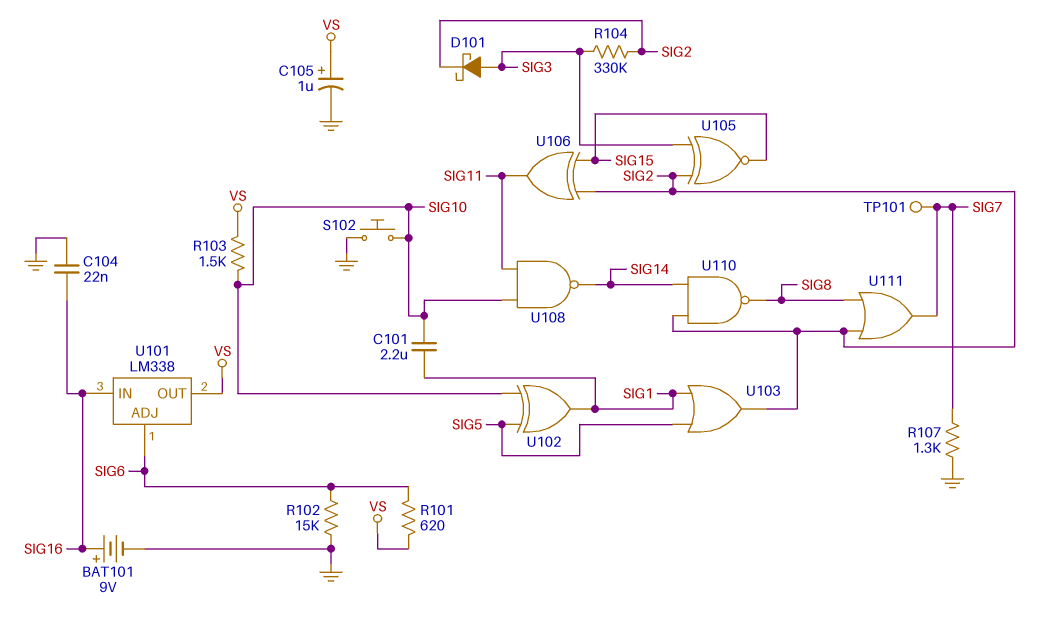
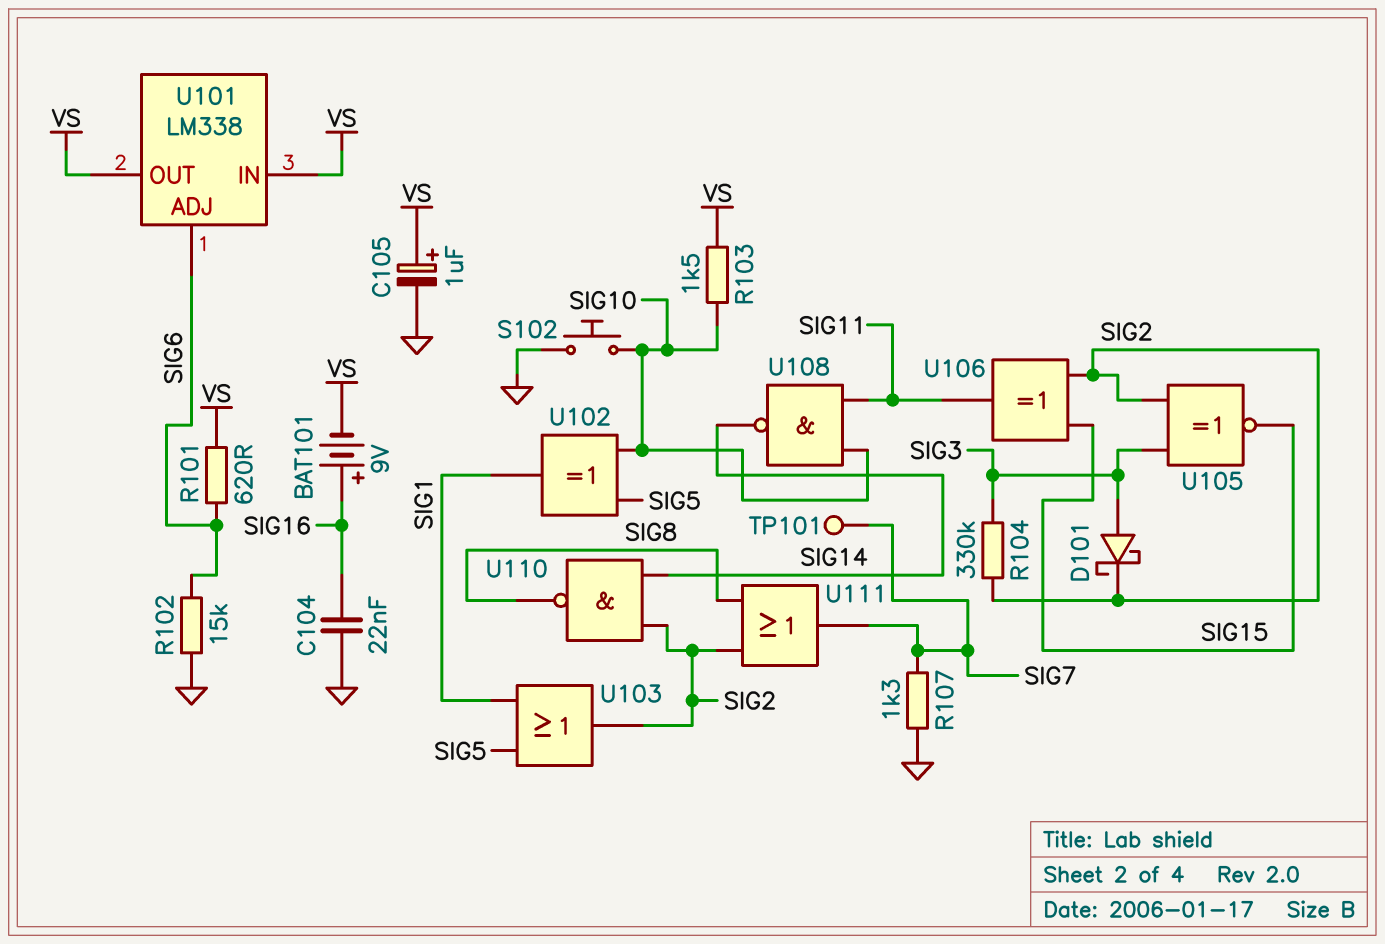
BAT101: 9V (plus SIG16, minus GND) -> 9V (plus SIG16, minus VS)
C101: 2.2uF (SIG1, SIG10) -> none
U101 pin IN: SIG16 -> VS

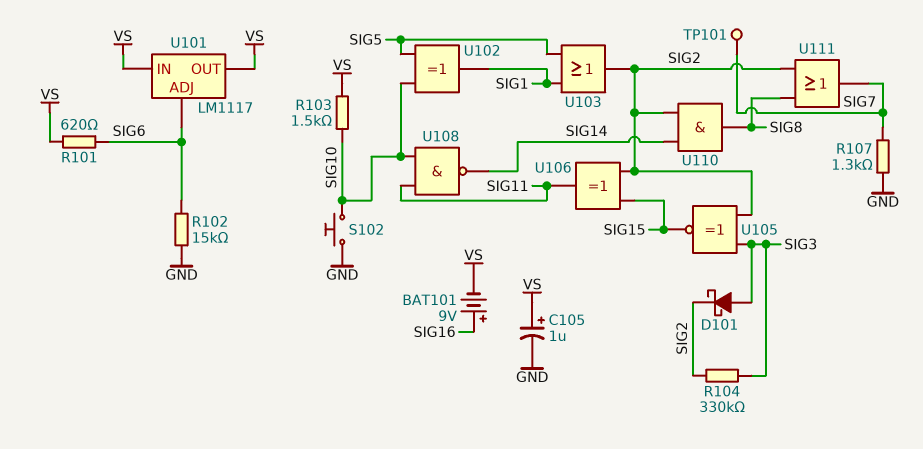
C104: 22nF (GND, SIG16) -> none
U101: LM338 -> LM1117
U110: NAND (in SIG2, in SIG14, out SIG8) -> AND (in SIG2, in SIG14, out SIG8)

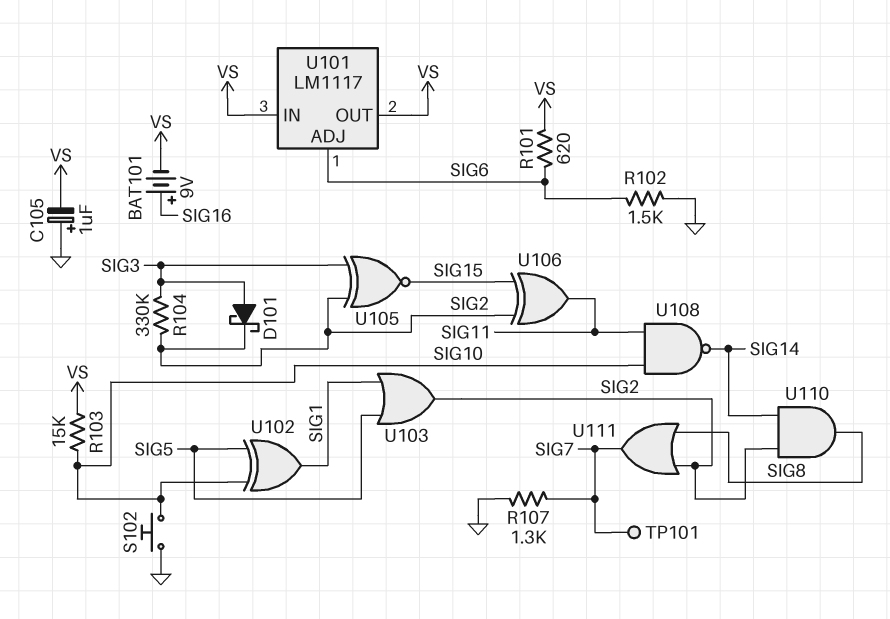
C105: 1uF (plus VS, minus GND) -> 1uF (plus GND, minus VS)
R102: 15k (GND, SIG6) -> 1.5k (GND, SIG6)
R103: 1.5k (SIG10, VS) -> 15k (SIG10, VS)

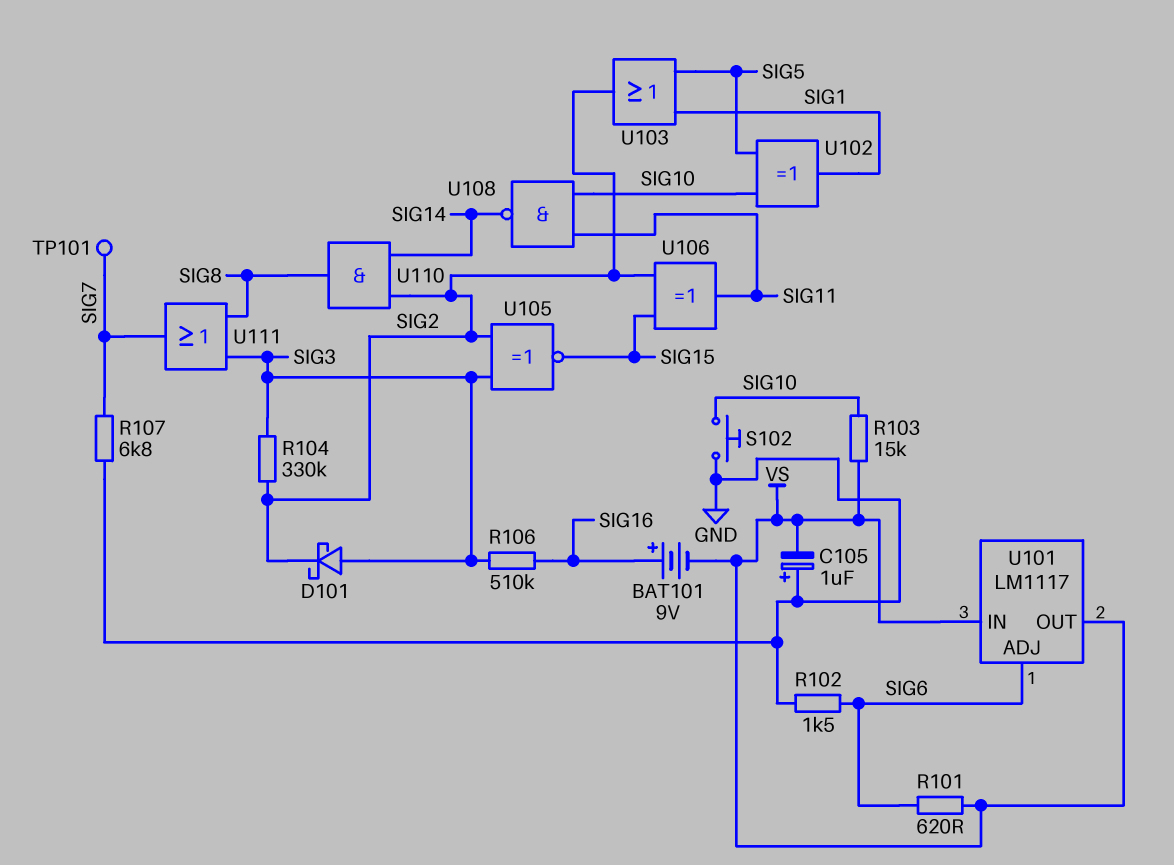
R106: none -> 510k (SIG3, SIG16)
R107: 1.3k (GND, SIG7) -> 6.8k (GND, SIG7)
U111: OR (in SIG2, in SIG8, out SIG7) -> OR (in SIG3, in SIG8, out SIG7)

